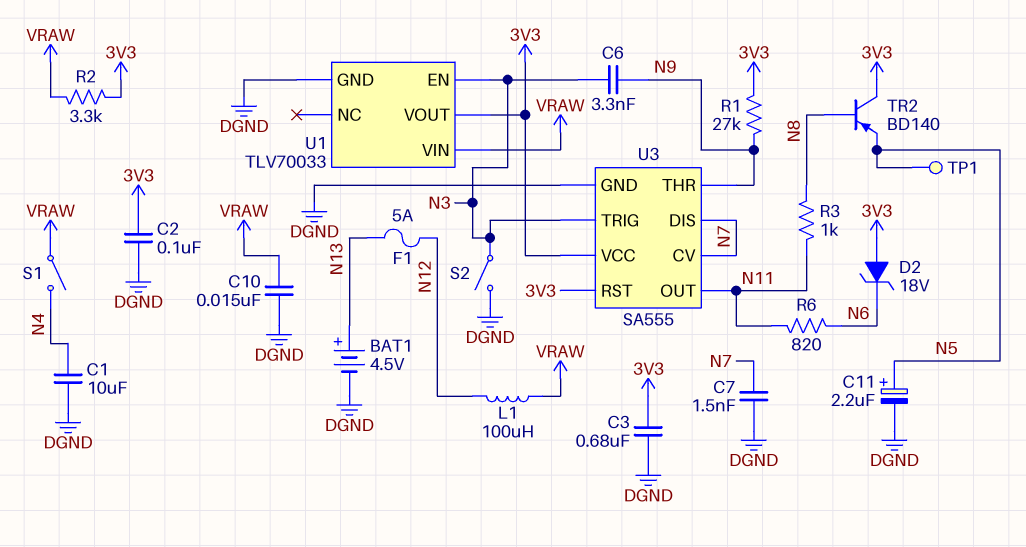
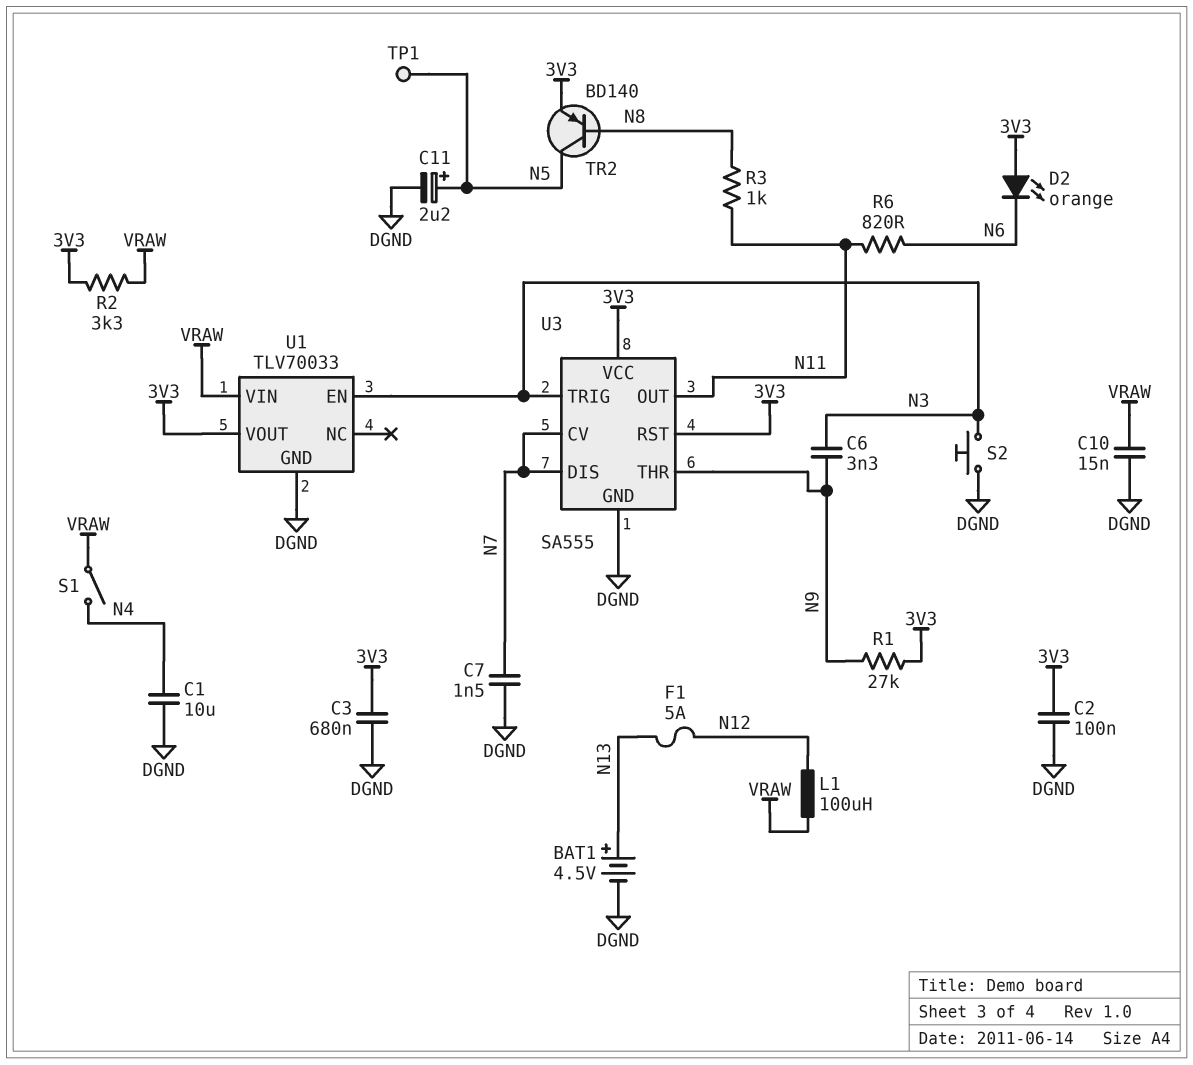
D2: zener 18V (A 3V3, K N6) -> LED orange (A 3V3, K N6)
S2: switch (DGND, N3) -> button (DGND, N3)
TR2: PNP BD140 (B N8, C 3V3, E N5) -> PNP BD140 (B N8, C N5, E 3V3)

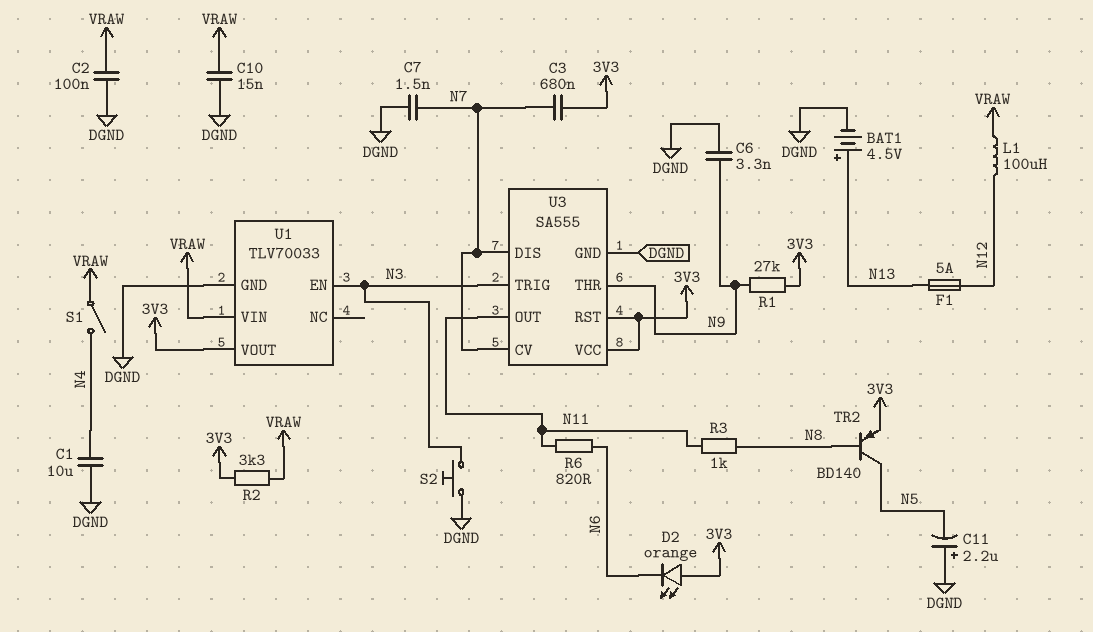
C2: 100nF (3V3, DGND) -> 100nF (DGND, VRAW)
C3: 680nF (3V3, DGND) -> 680nF (3V3, N7)
C6: 3.3nF (N3, N9) -> 3.3nF (DGND, N9)
C11: 2.2uF (plus N5, minus DGND) -> 2.2uF (plus DGND, minus N5)
TP1: test point (N5) -> none

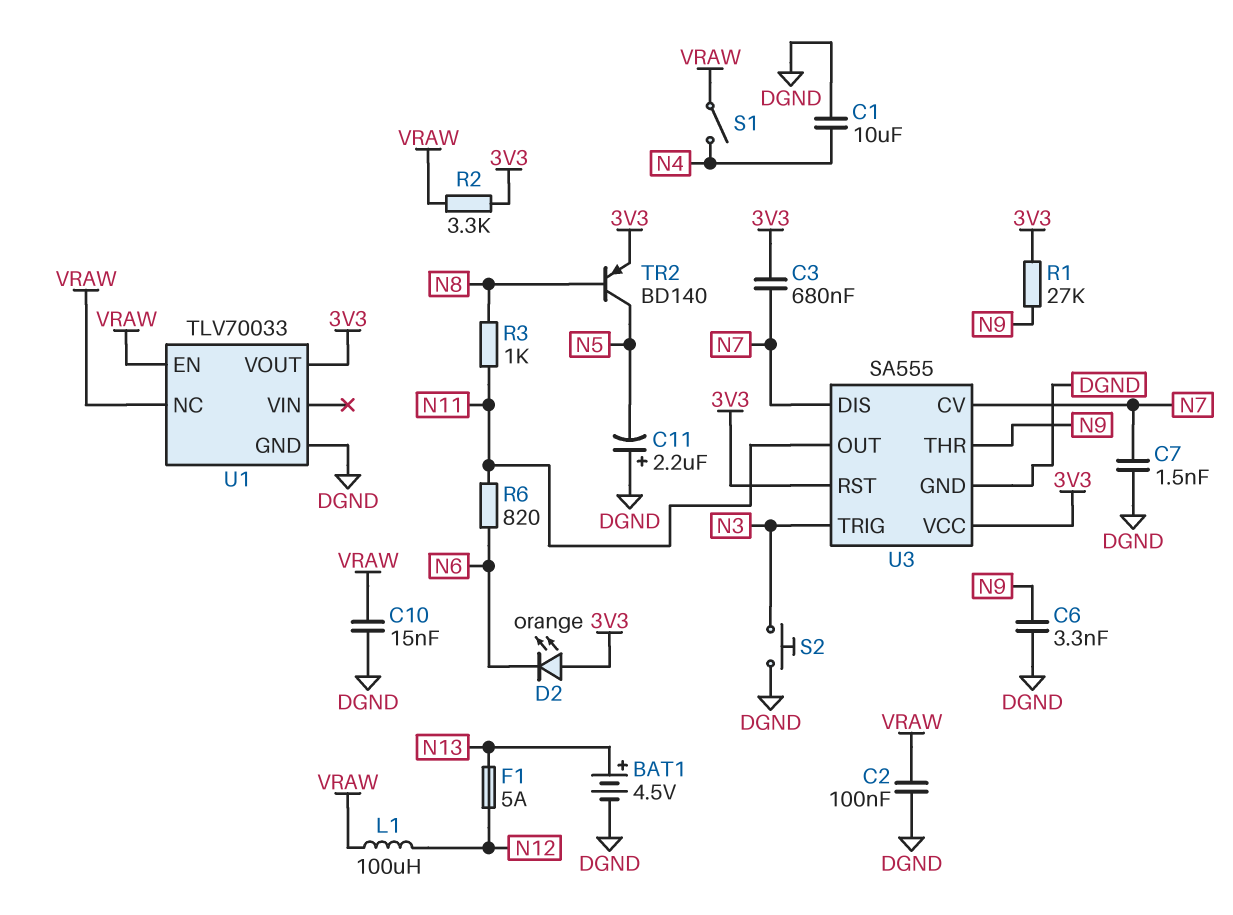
U1 pin EN: N3 -> VRAW
U1 pin NC: none -> VRAW
U1 pin VIN: VRAW -> none

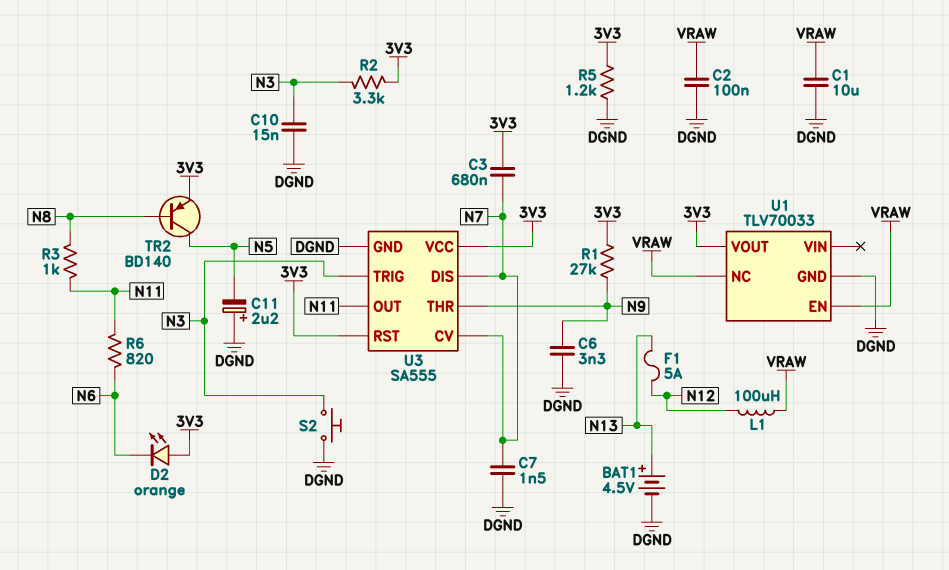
C1: 10uF (DGND, N4) -> 10uF (DGND, VRAW)
C10: 15nF (DGND, VRAW) -> 15nF (DGND, N3)
R2: 3.3k (3V3, VRAW) -> 3.3k (3V3, N3)
R5: none -> 1.2k (3V3, DGND)
S1: switch (N4, VRAW) -> none

